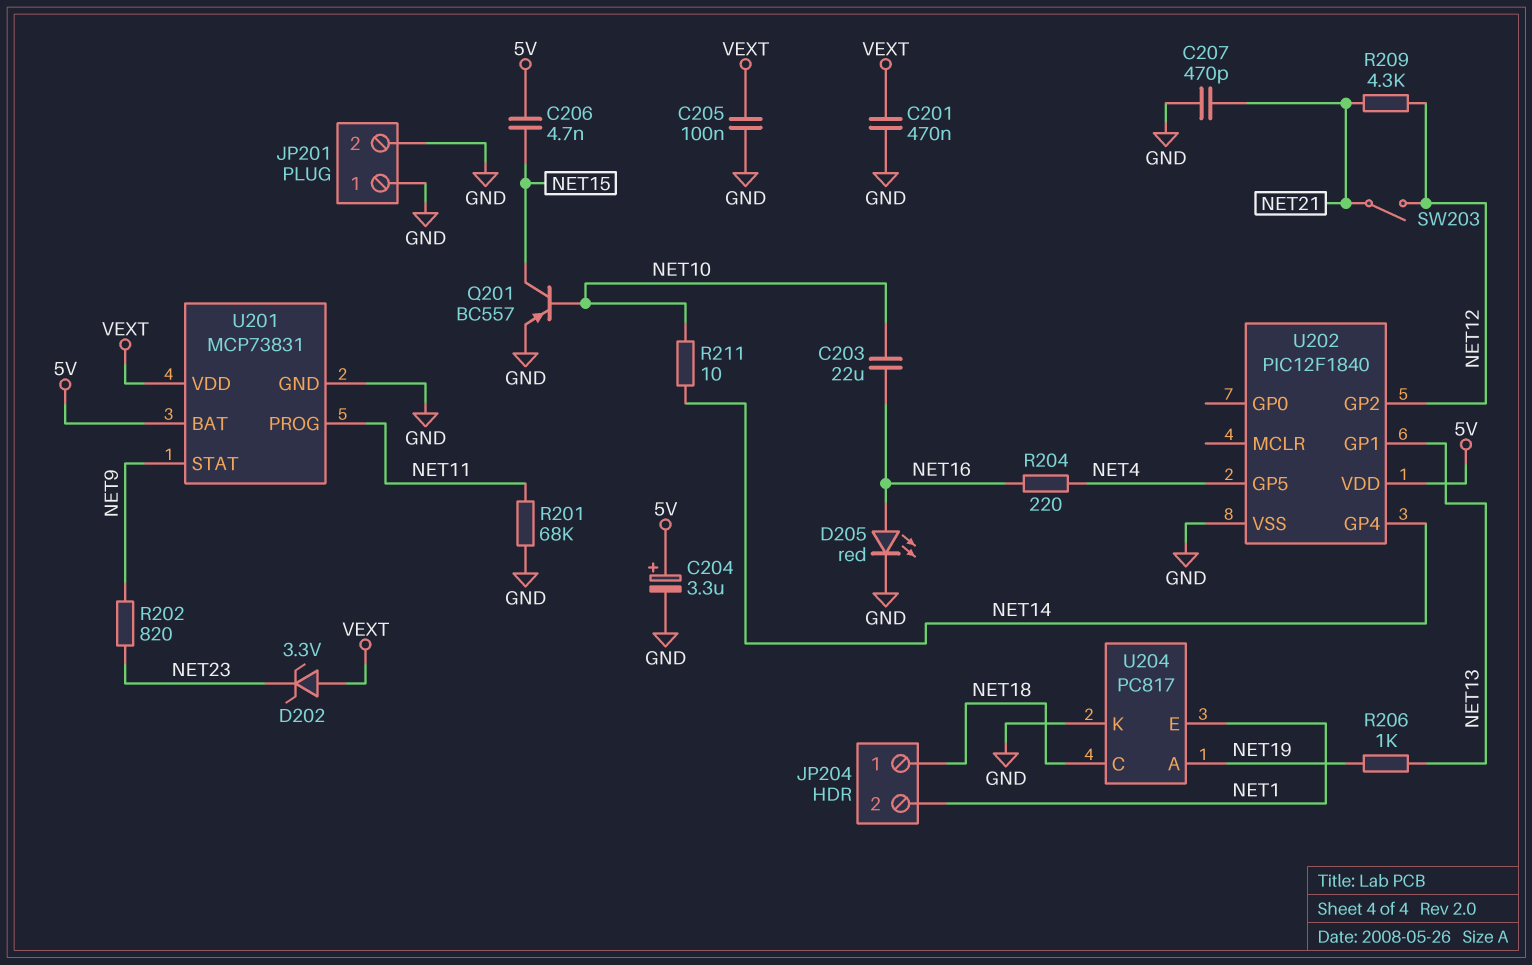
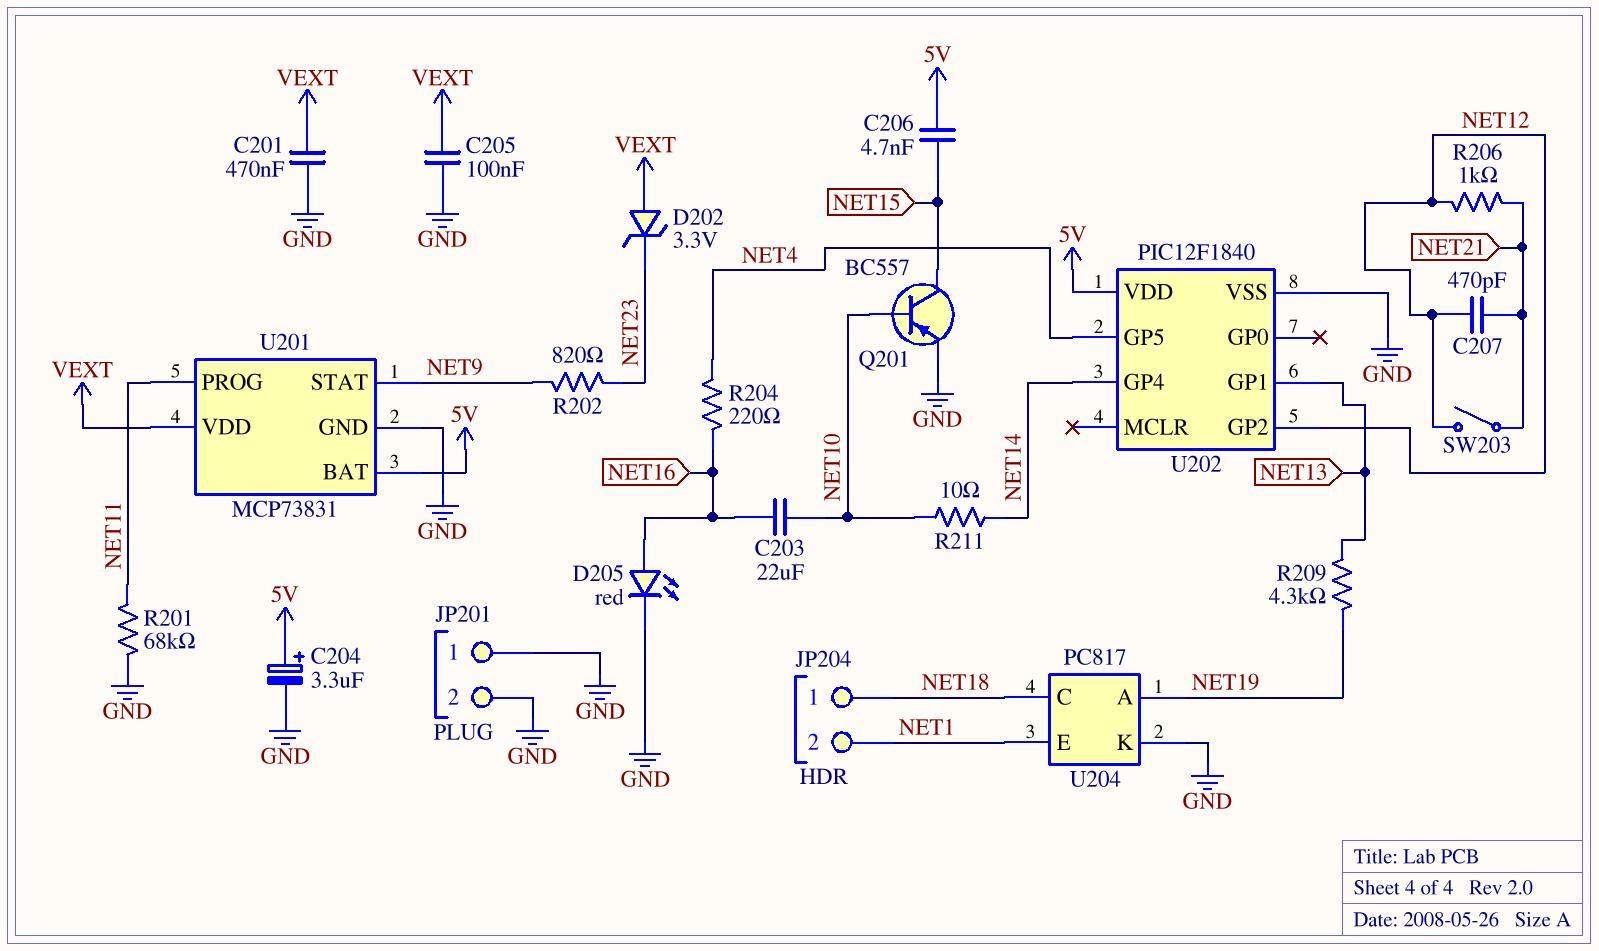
C207: 470pF (GND, NET21) -> 470pF (NET12, NET21)
R206: 1k (NET13, NET19) -> 1k (NET12, NET21)
R209: 4.3k (NET12, NET21) -> 4.3k (NET13, NET19)

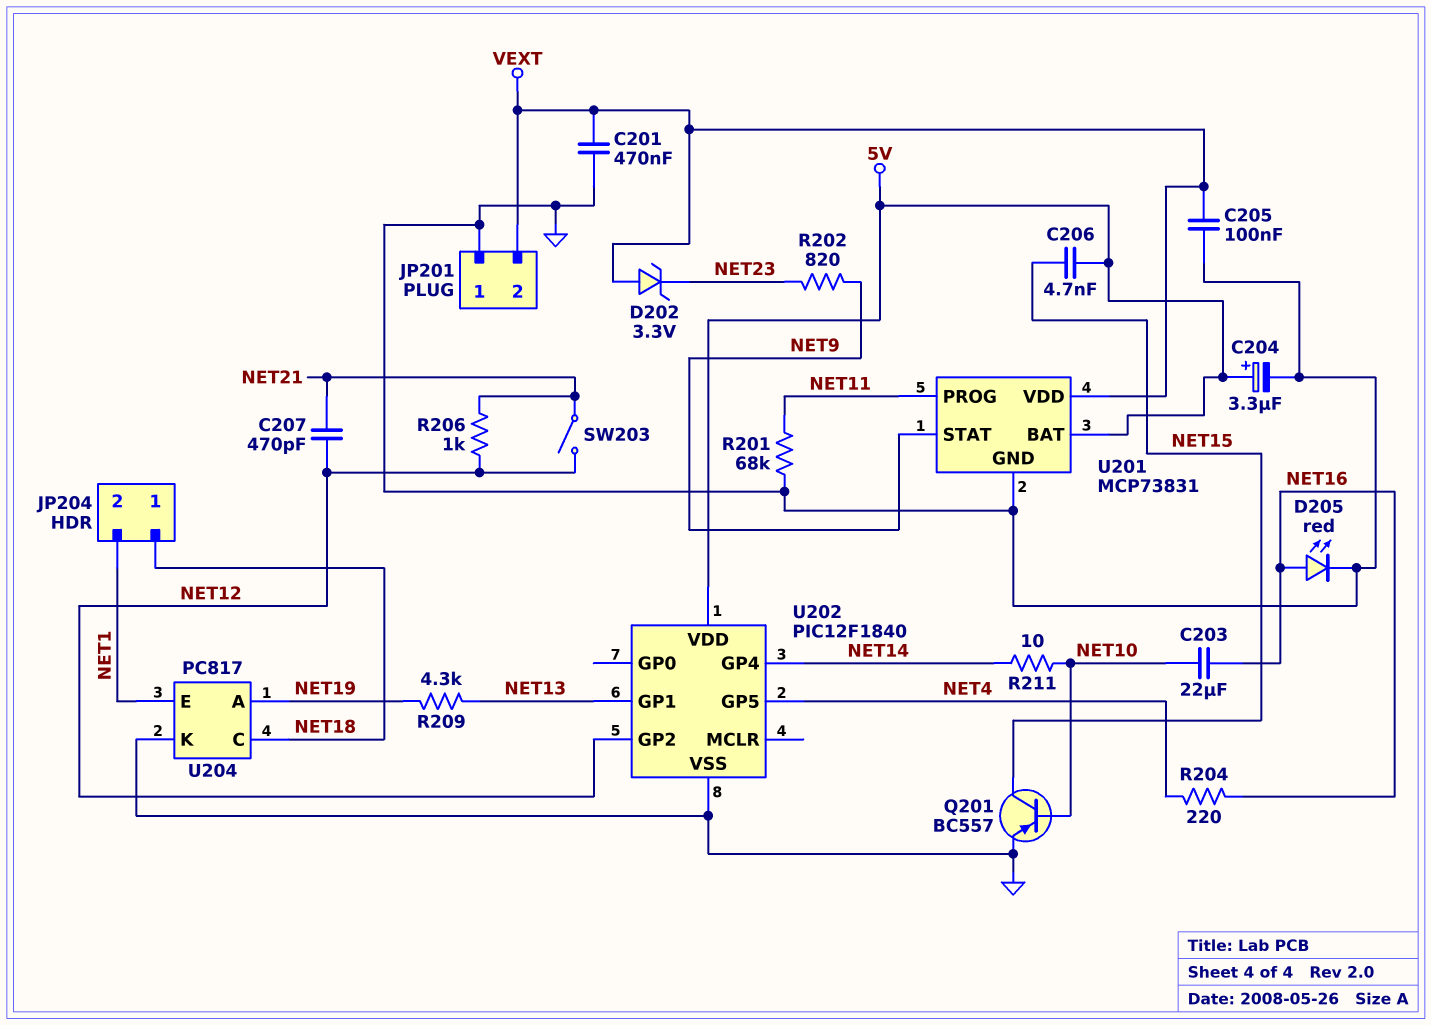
JP201 pin 2: GND -> VEXT

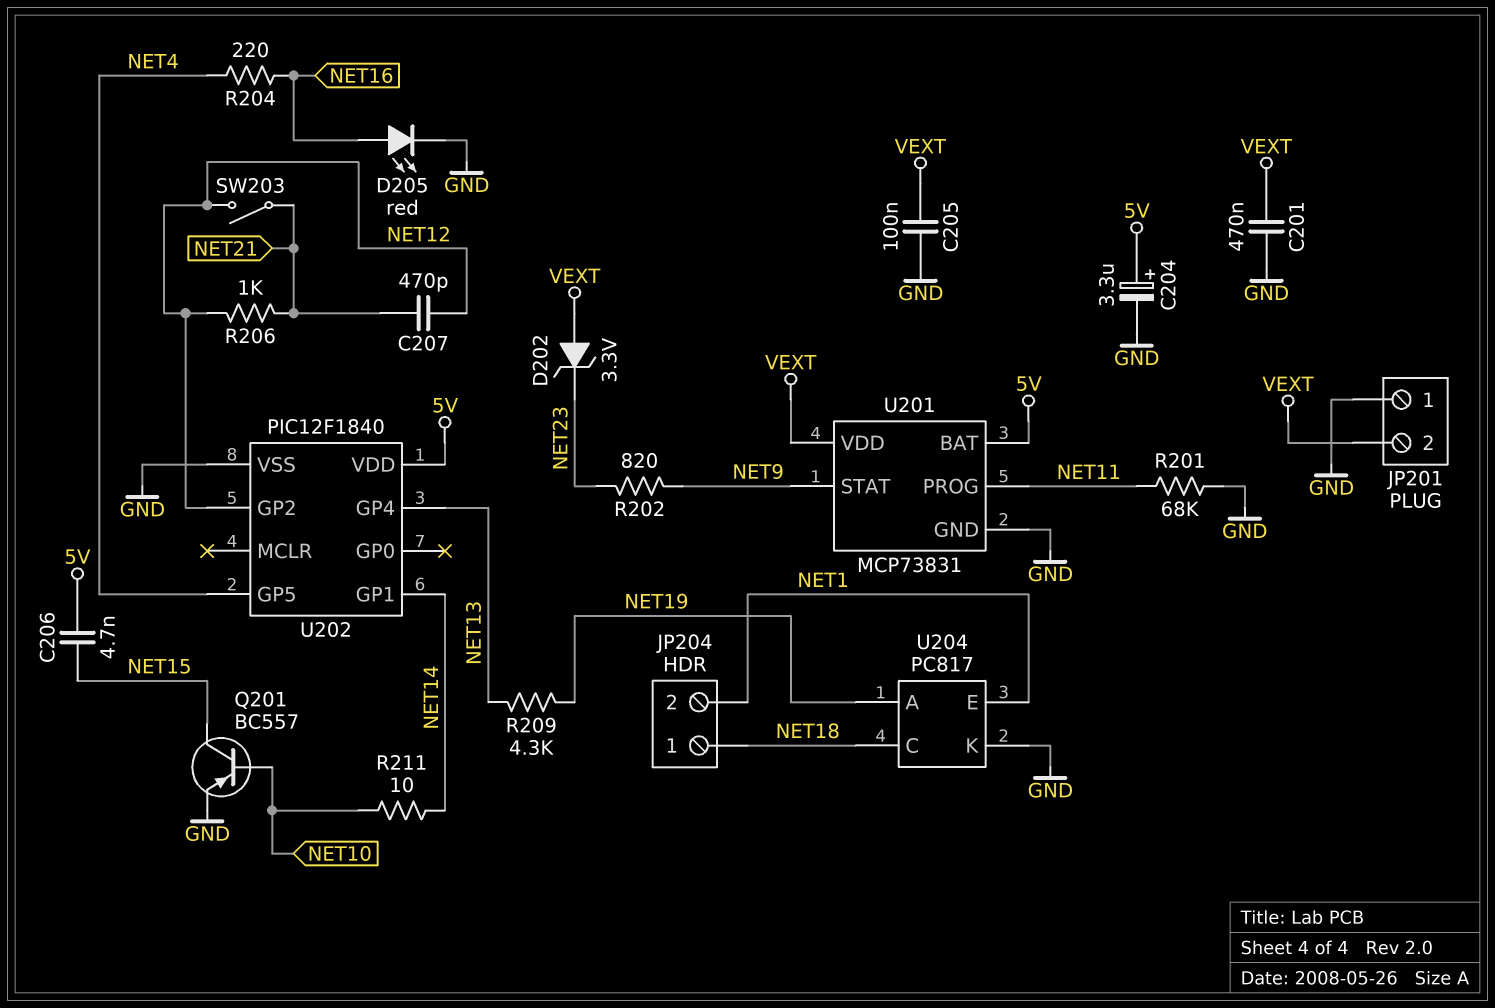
C203: 22uF (NET10, NET16) -> none
U202 pin GP1: NET13 -> NET14
U202 pin GP4: NET14 -> NET13

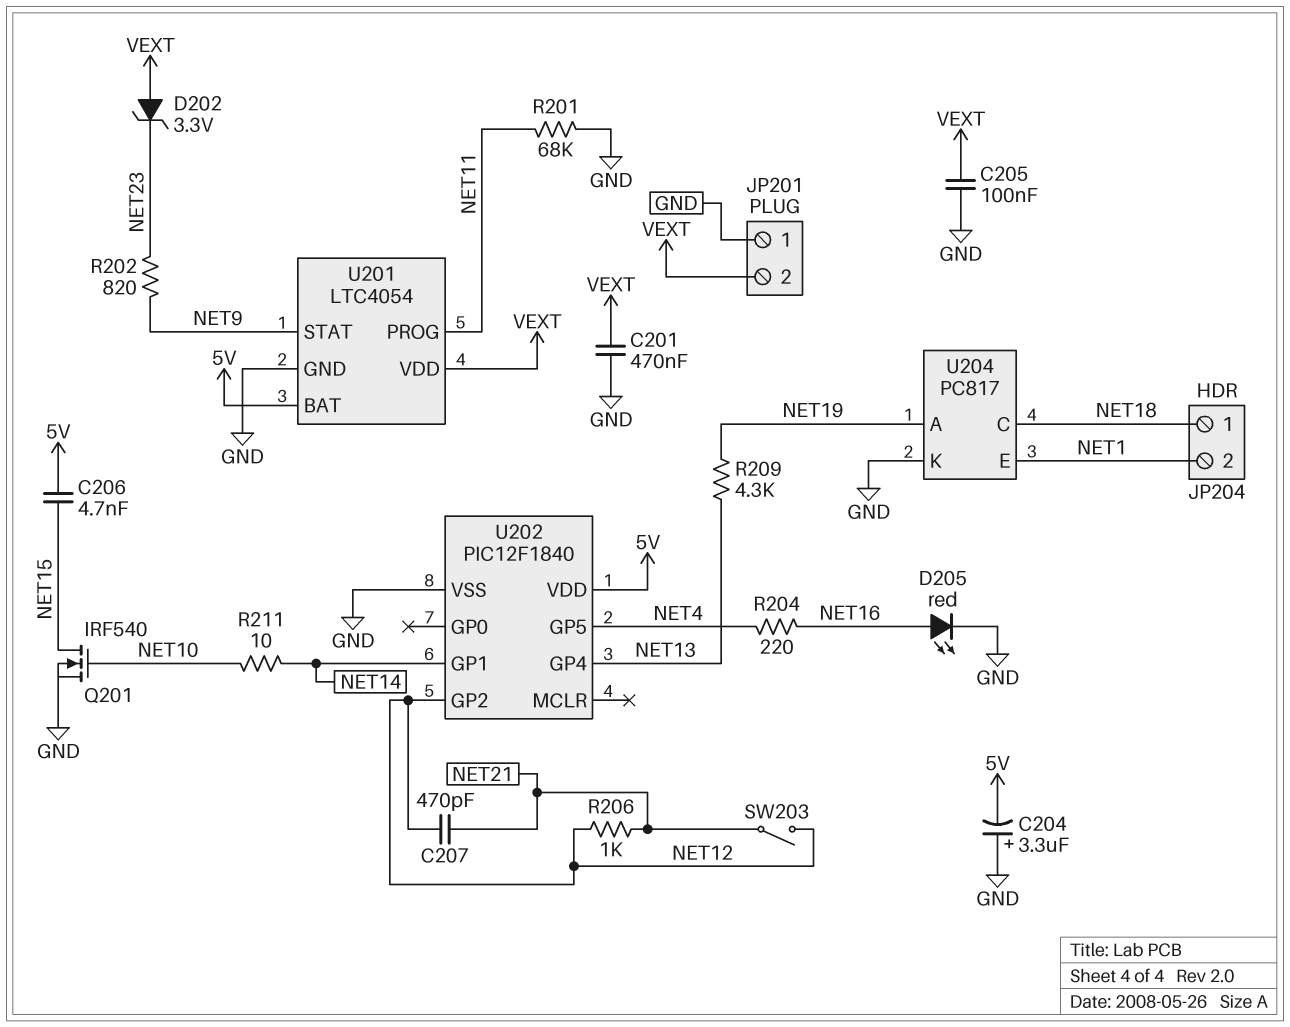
C204: 3.3uF (plus 5V, minus GND) -> 3.3uF (plus GND, minus 5V)
Q201: PNP BC557 (B NET10, C NET15, E GND) -> NMOS IRF540 (G NET10, D NET15, S GND)
U201: MCP73831 -> LTC4054

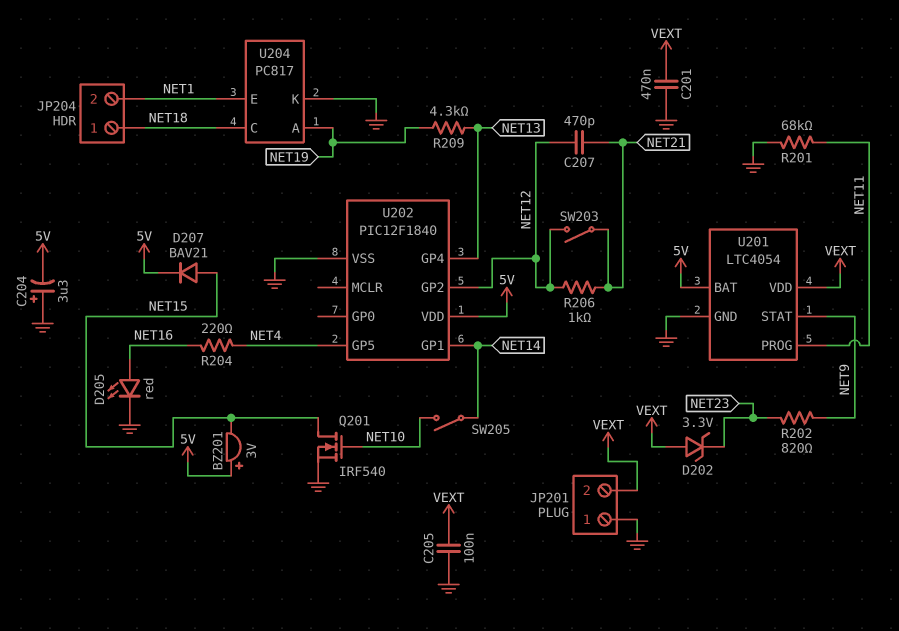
BZ201: none -> buzzer 3V (plus 5V, minus NET15)
C206: 4.7nF (5V, NET15) -> none
D207: none -> diode BAV21 (A NET15, K 5V)
R211: 10 (NET10, NET14) -> none
SW205: none -> switch (NET10, NET14)

